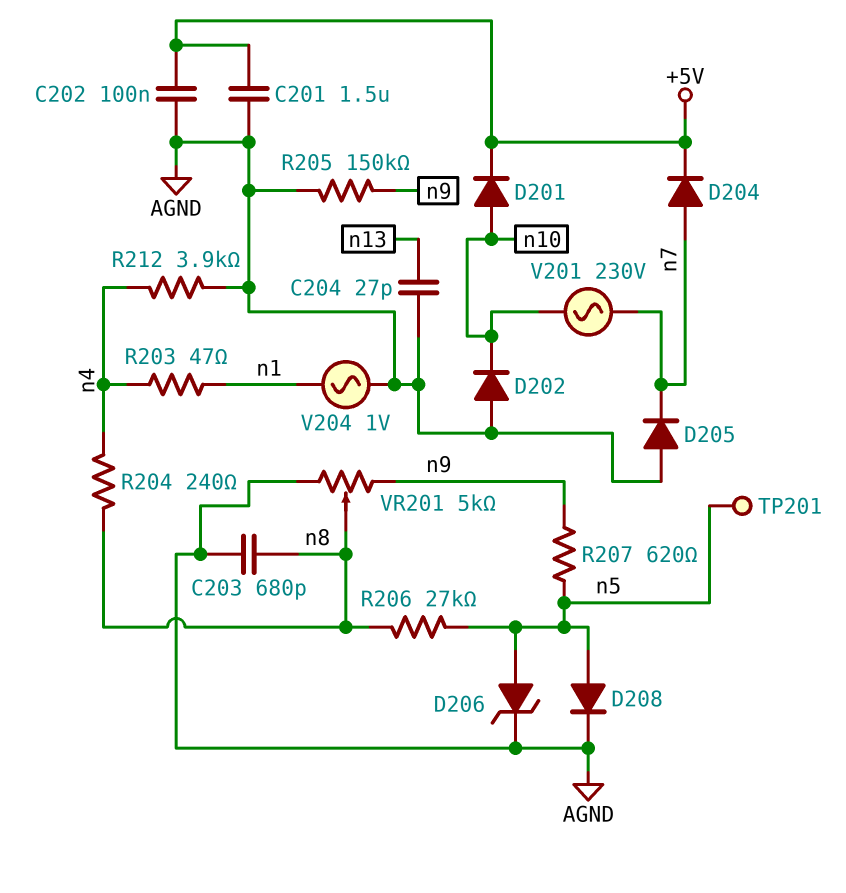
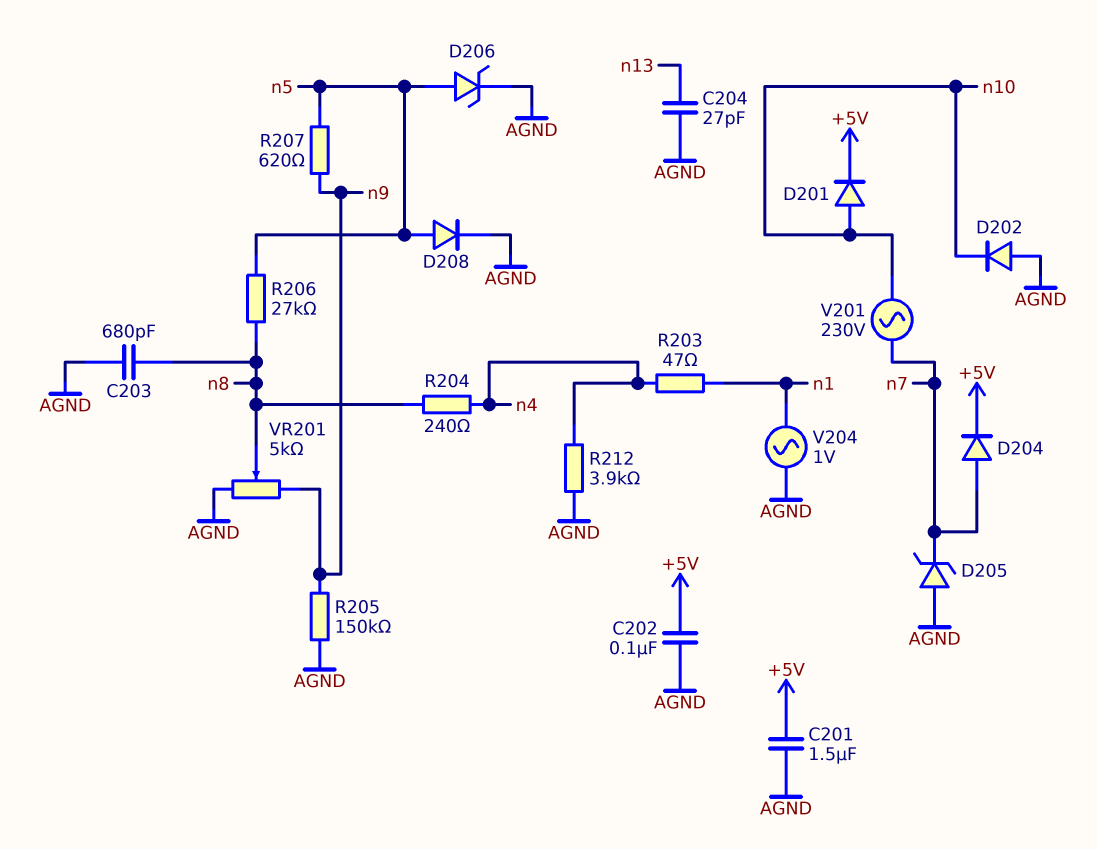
D205: diode (A AGND, K n7) -> zener (A AGND, K n7)
TP201: test point (n5) -> none

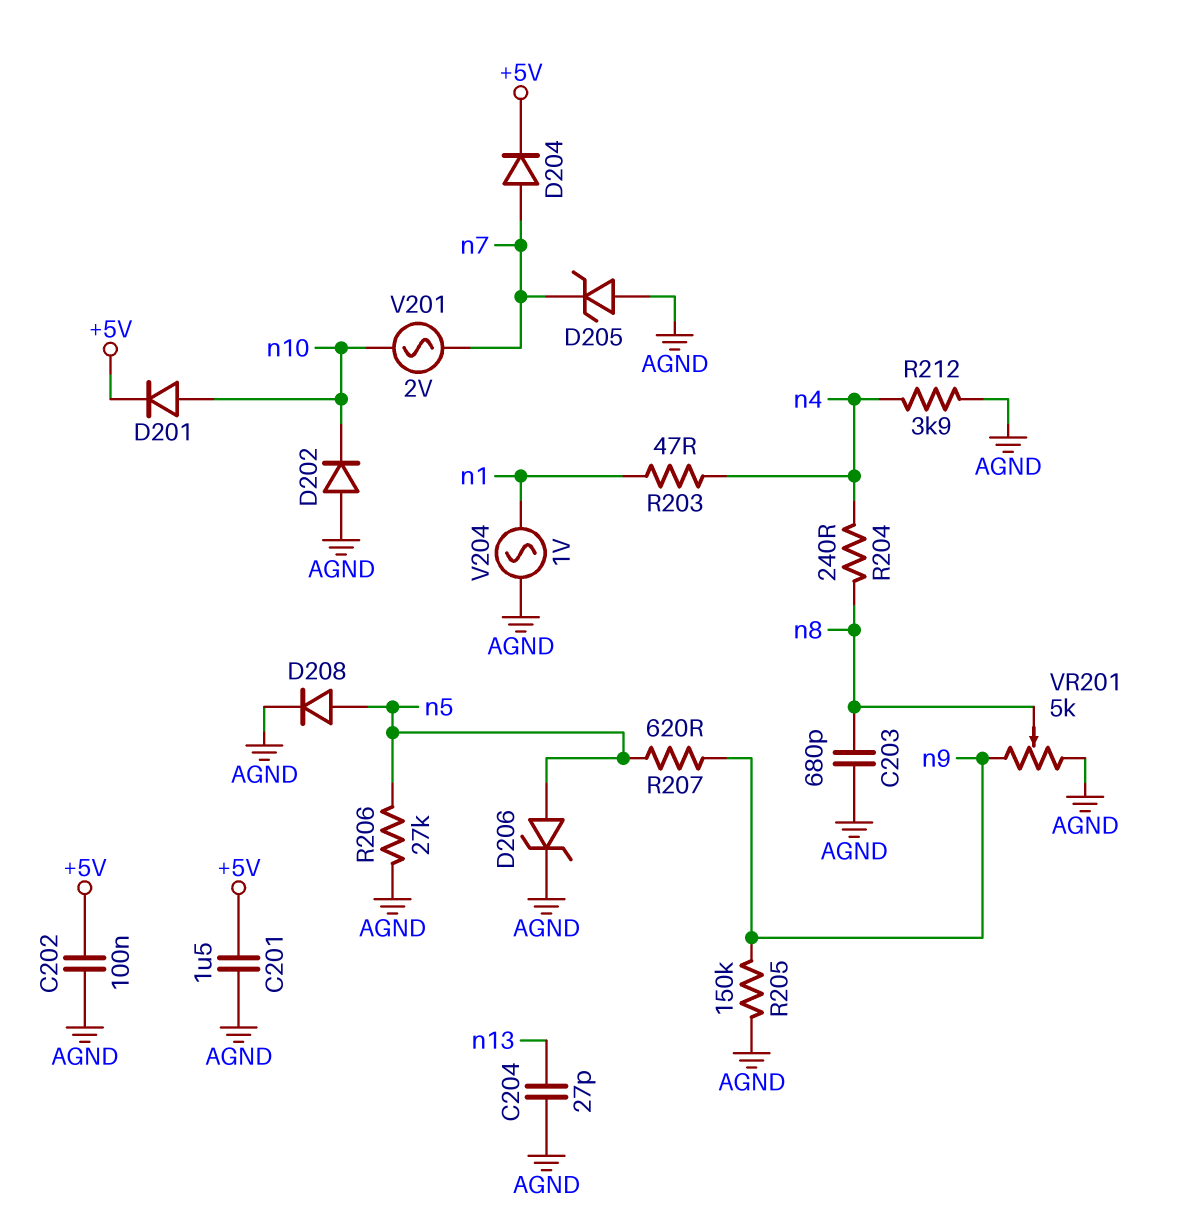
R206: 27k (n5, n8) -> 27k (AGND, n5)
V201: AC 230V (n7, n10) -> AC 2V (n7, n10)

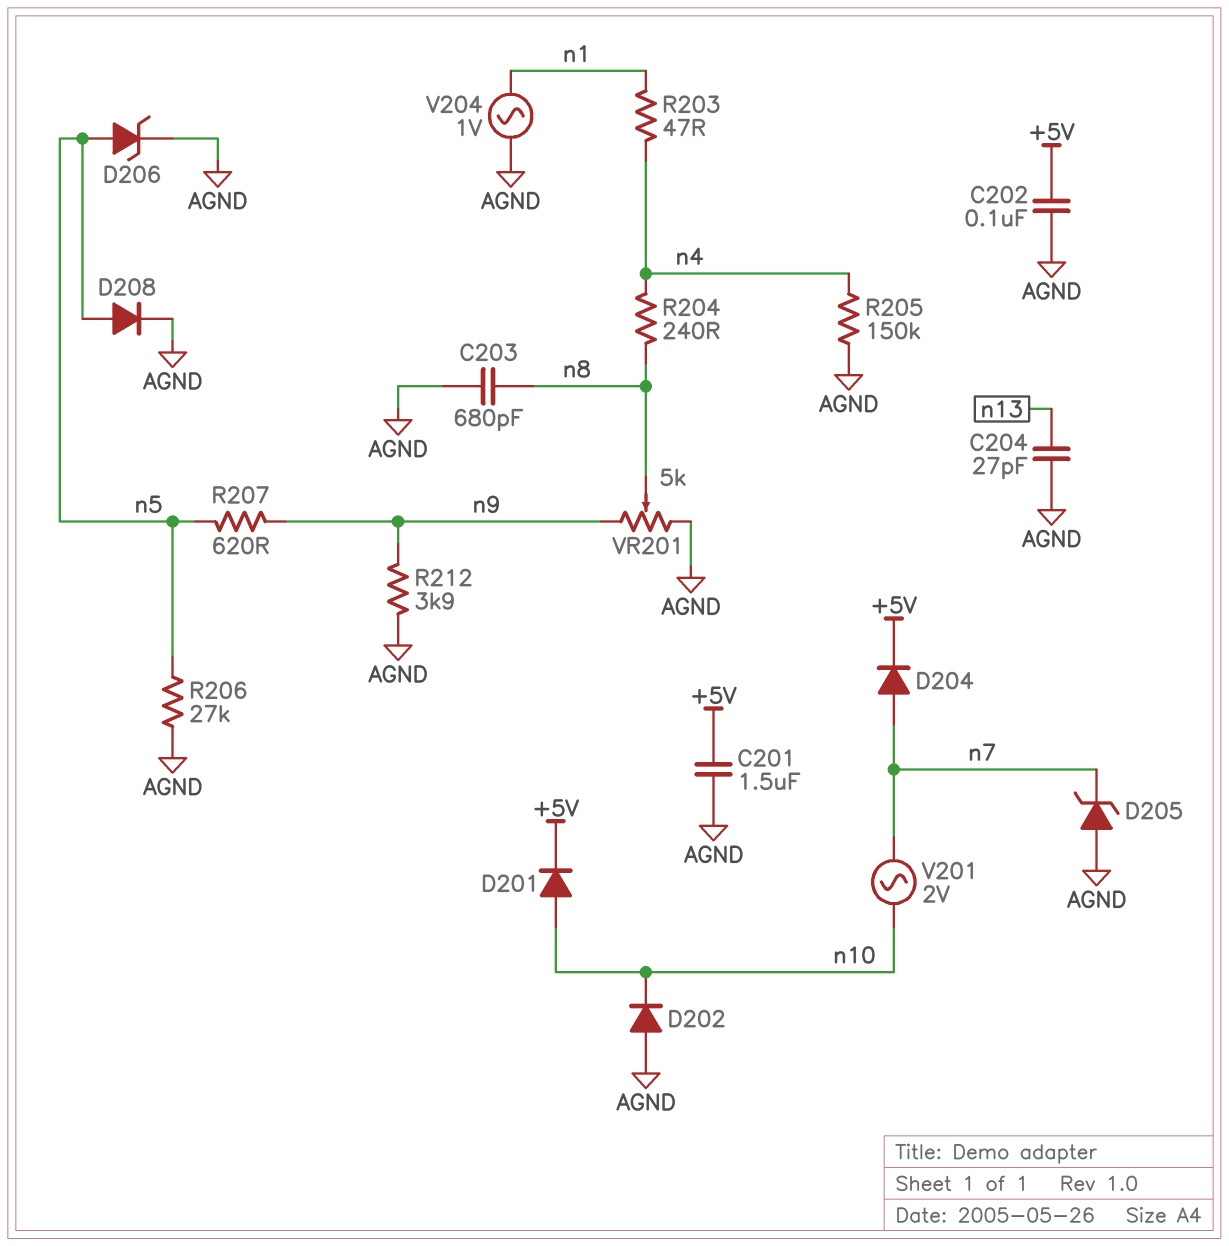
R205: 150k (AGND, n9) -> 150k (AGND, n4)
R212: 3.9k (AGND, n4) -> 3.9k (AGND, n9)

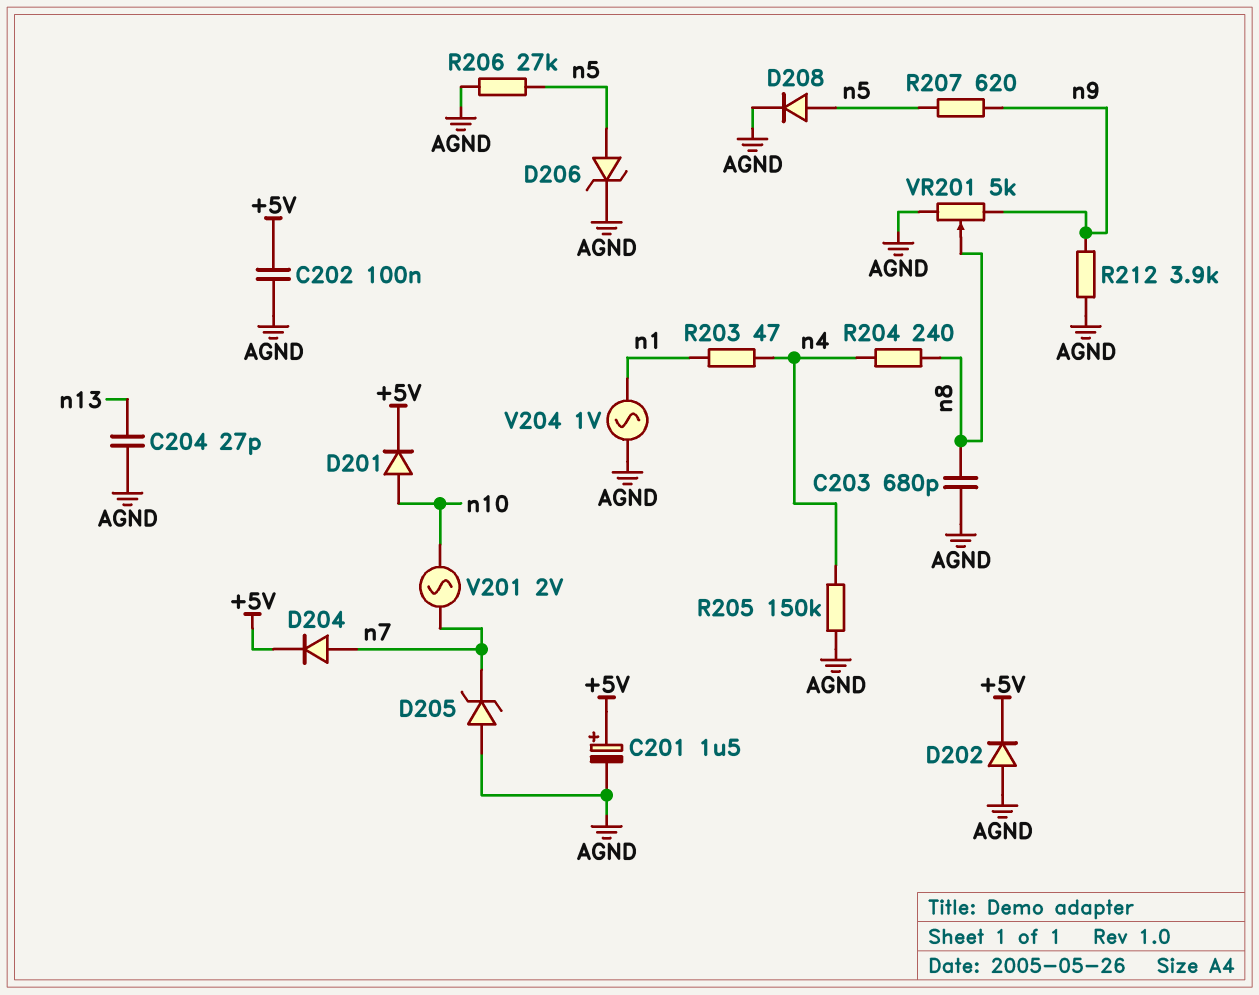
C201: 1.5uF (+5V, AGND) -> 1.5uF (plus +5V, minus AGND)
D202: diode (A AGND, K n10) -> diode (A AGND, K +5V)

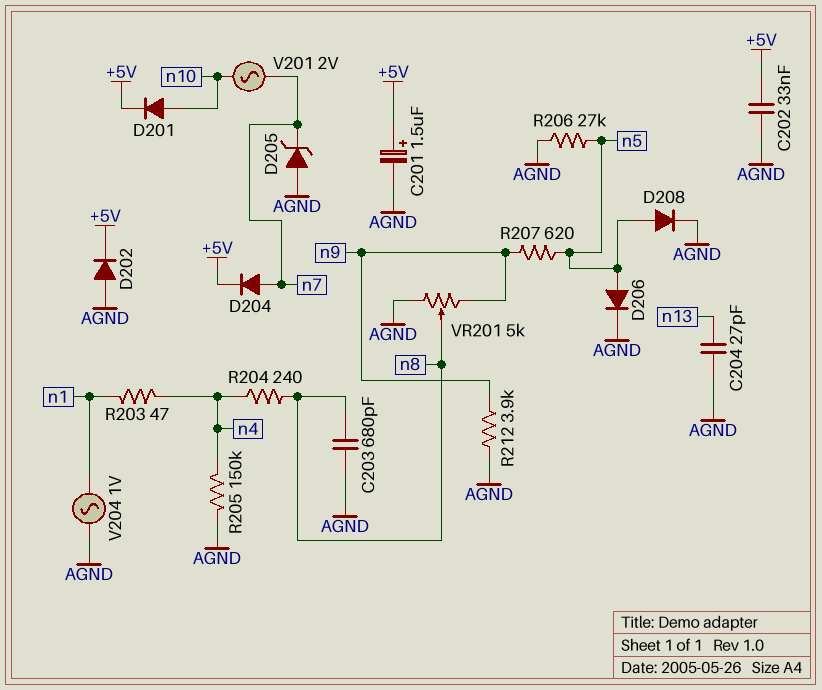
C202: 100nF (+5V, AGND) -> 33nF (+5V, AGND)
D206: zener (A n5, K AGND) -> diode (A n5, K AGND)

